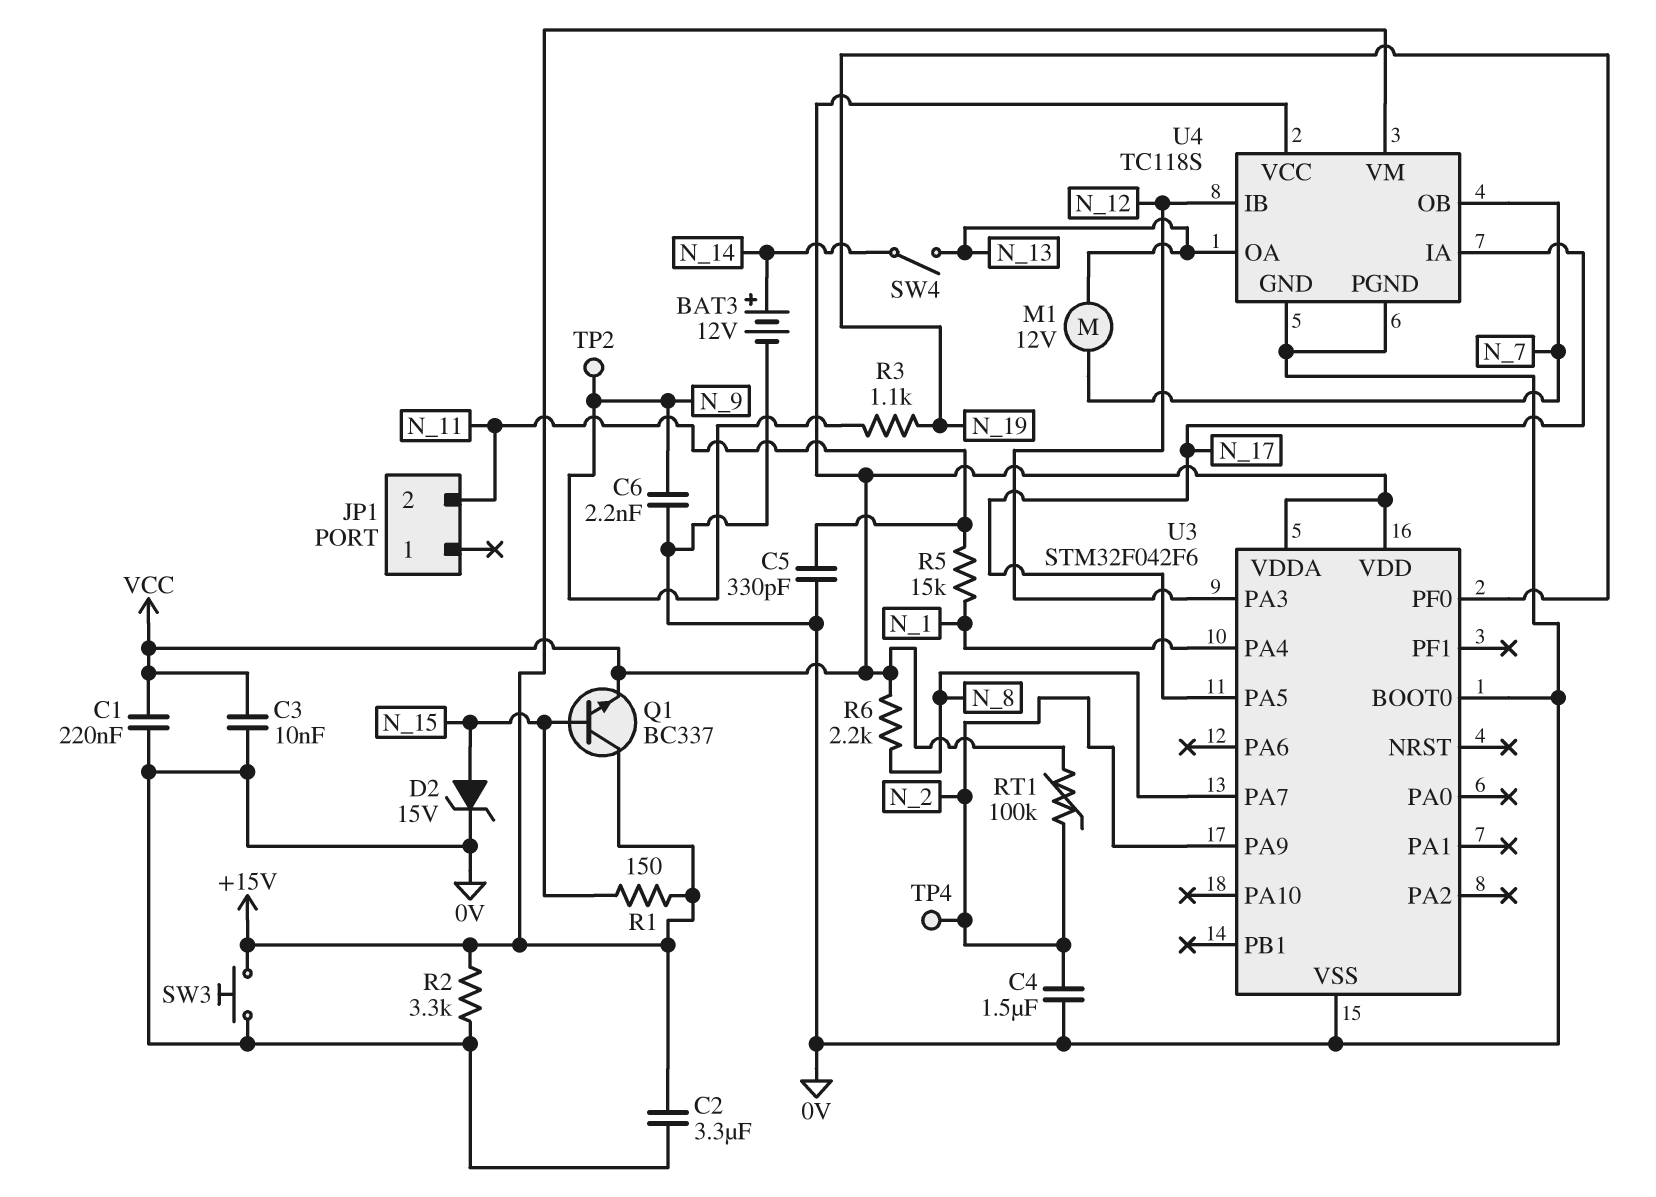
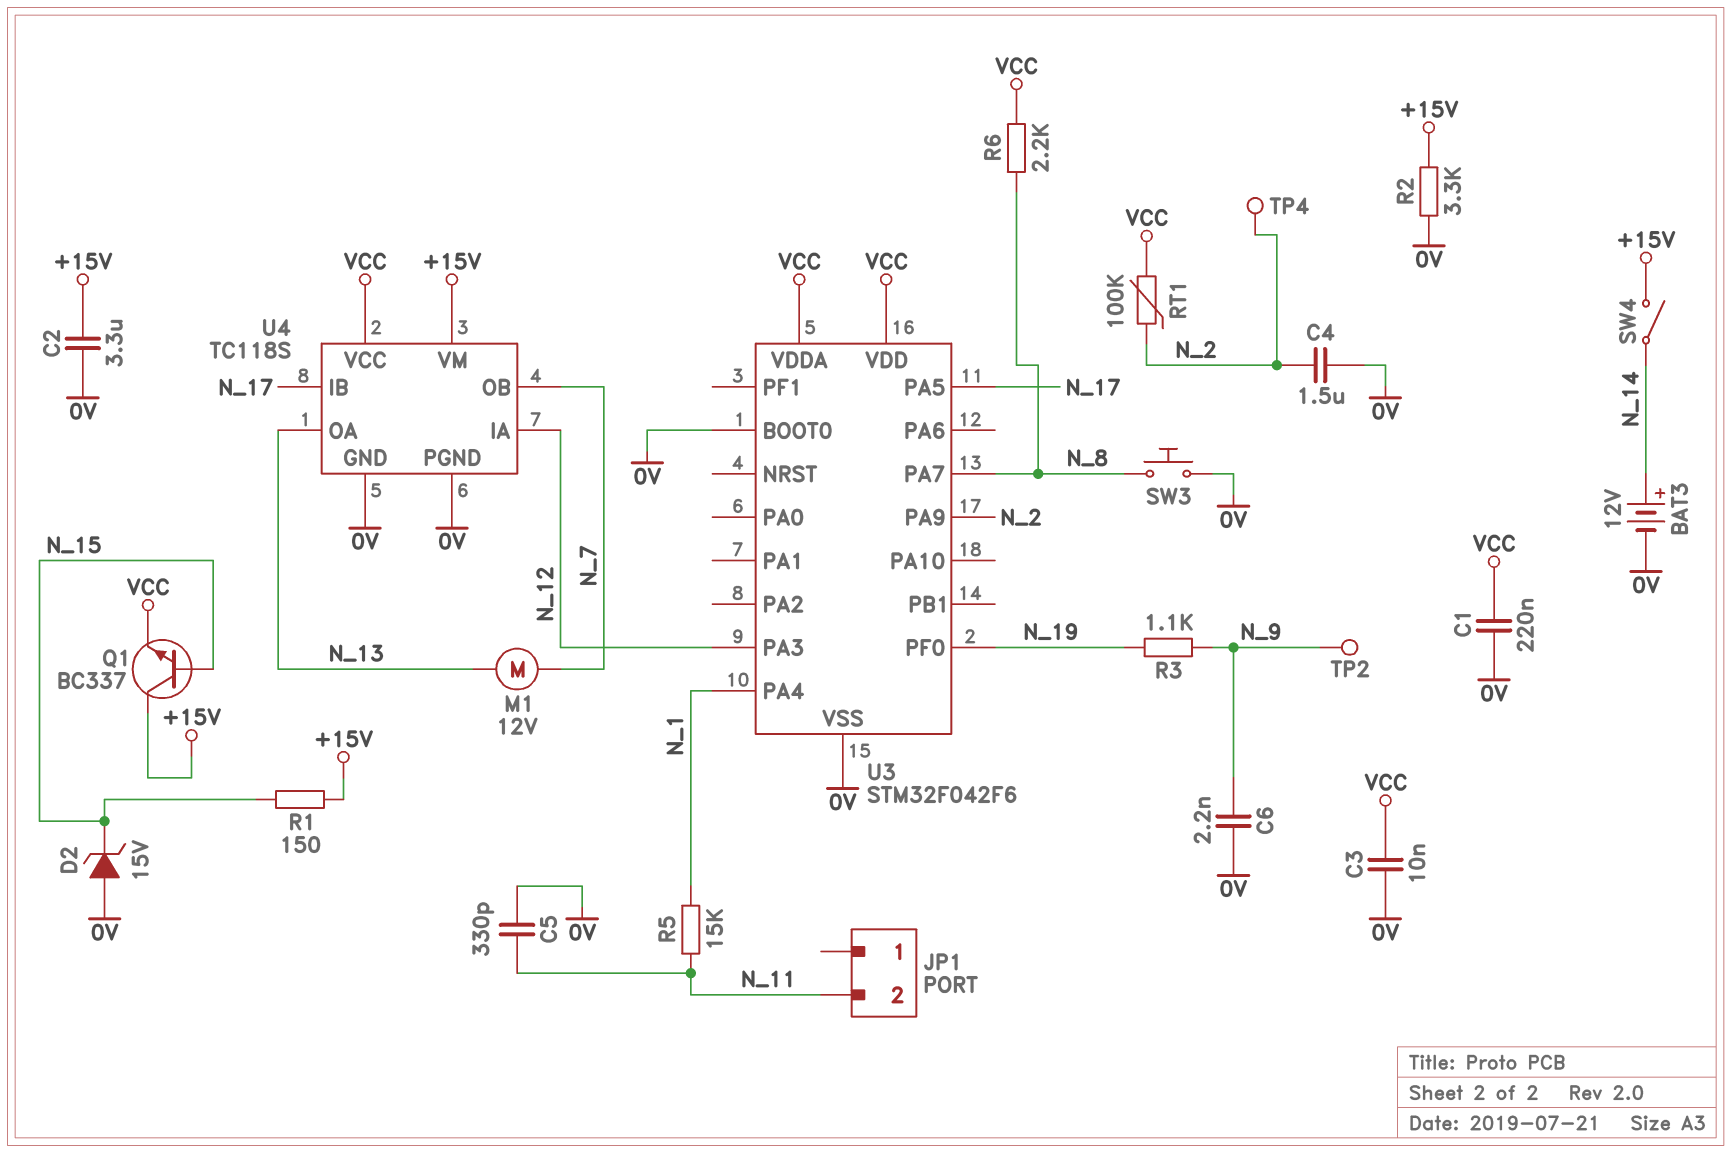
D2: zener 15V (A N_15, K 0V) -> zener 15V (A 0V, K N_15)
SW3: button (+15V, 0V) -> button (0V, N_8)
SW4: switch (N_13, N_14) -> switch (+15V, N_14)
U4 pin IA: N_17 -> N_12
U4 pin IB: N_12 -> N_17

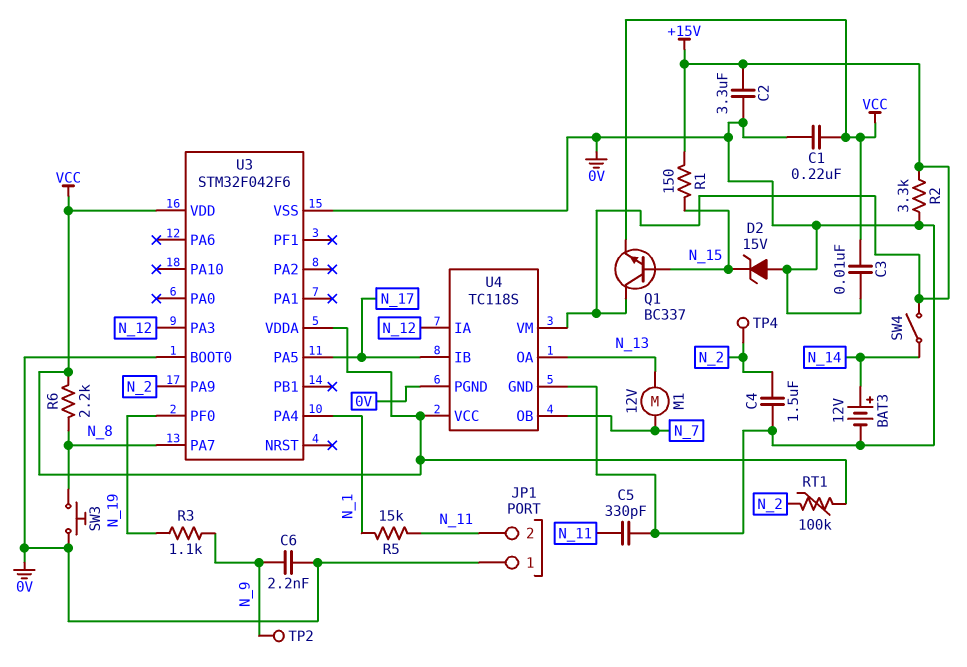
JP1 pin 1: none -> 0V

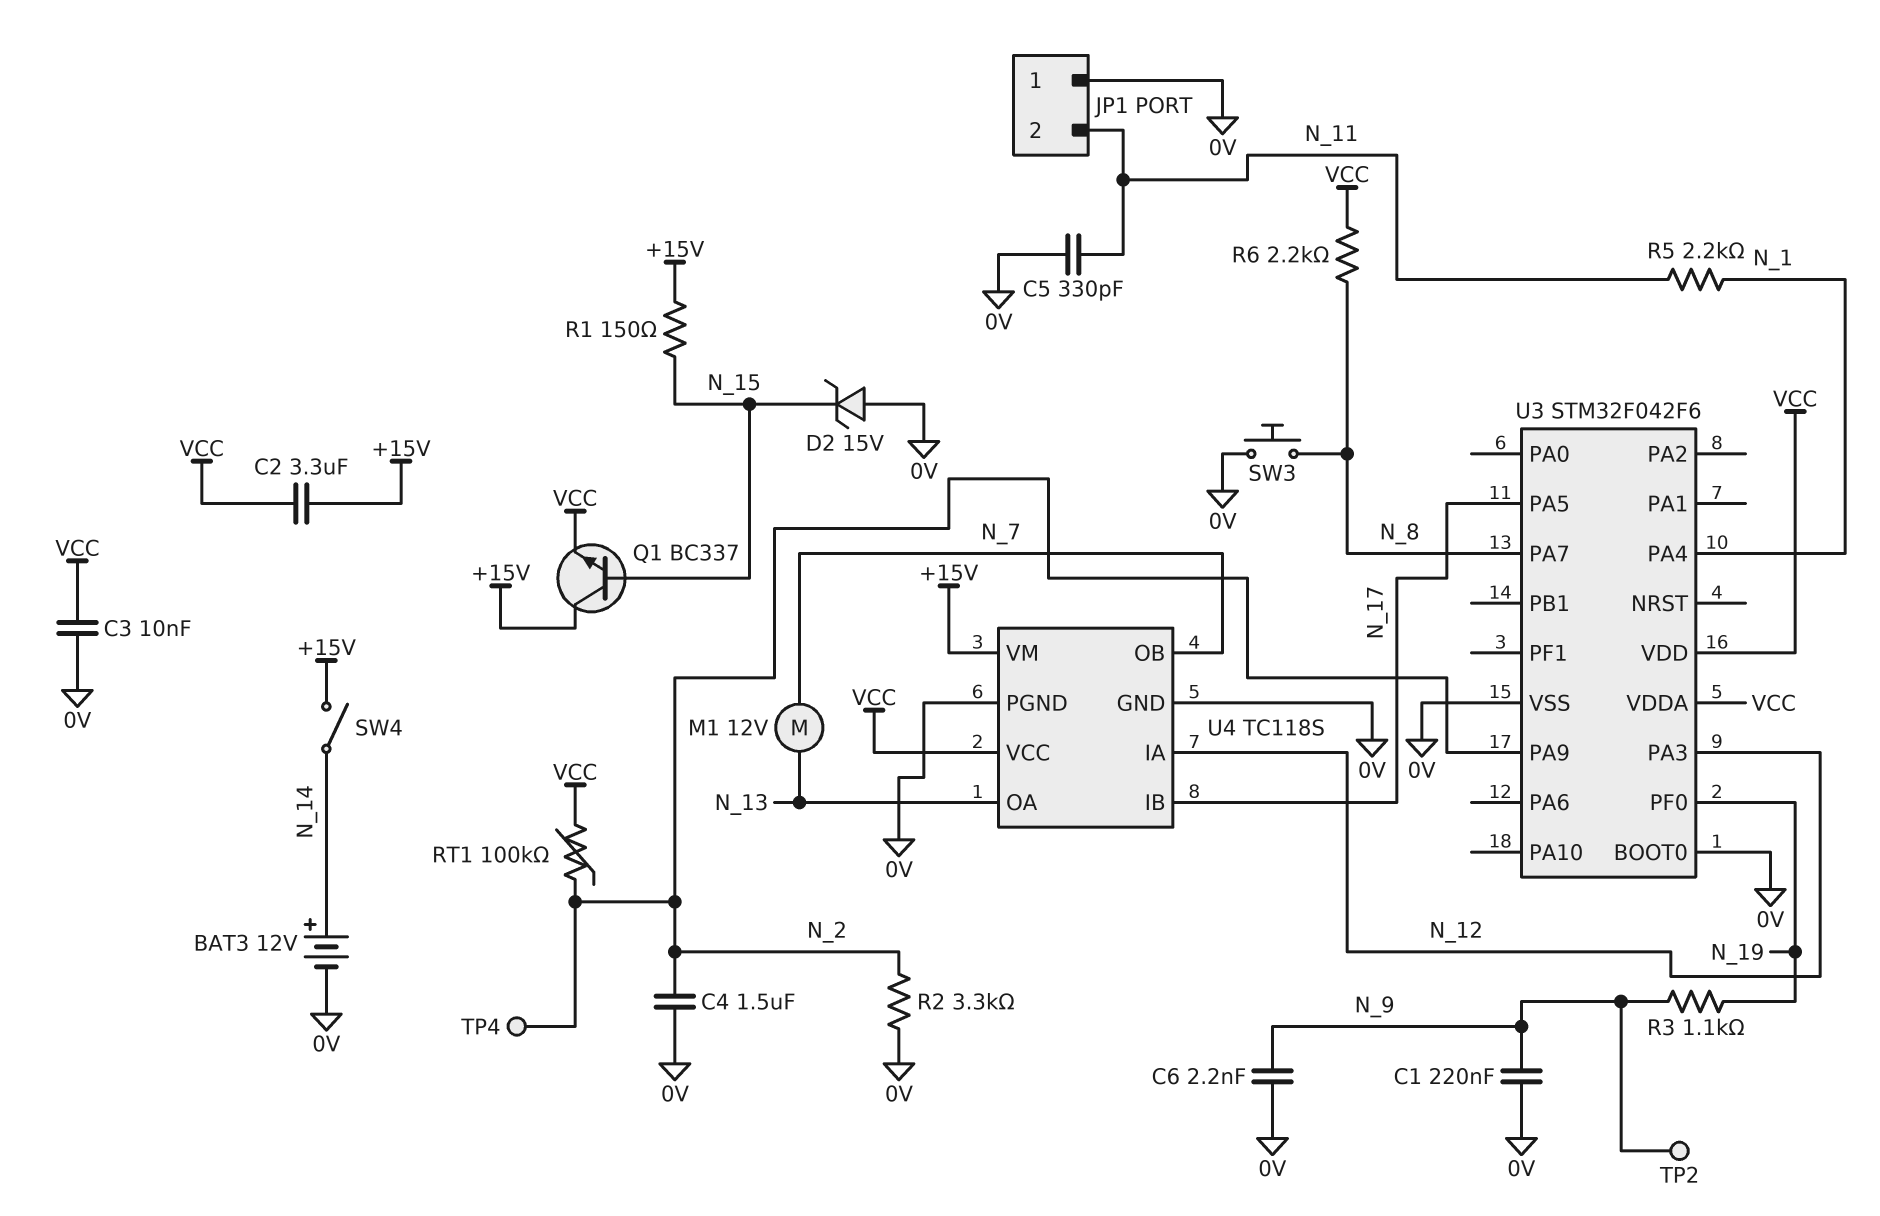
C1: 220nF (0V, VCC) -> 220nF (0V, N_9)
C2: 3.3uF (+15V, 0V) -> 3.3uF (+15V, VCC)
R2: 3.3k (+15V, 0V) -> 3.3k (0V, N_2)
R5: 15k (N_1, N_11) -> 2.2k (N_1, N_11)

